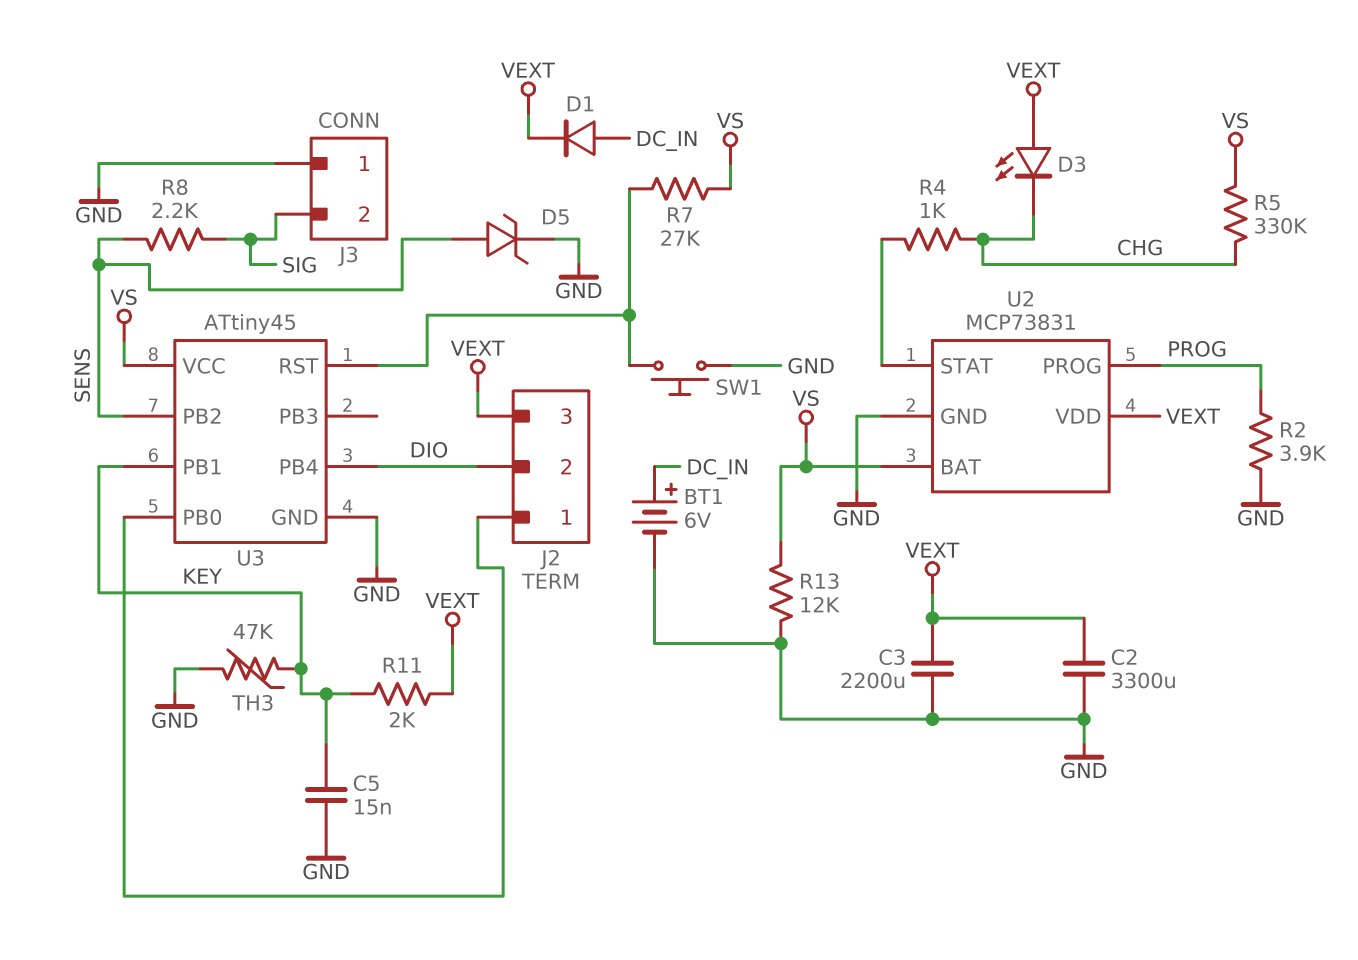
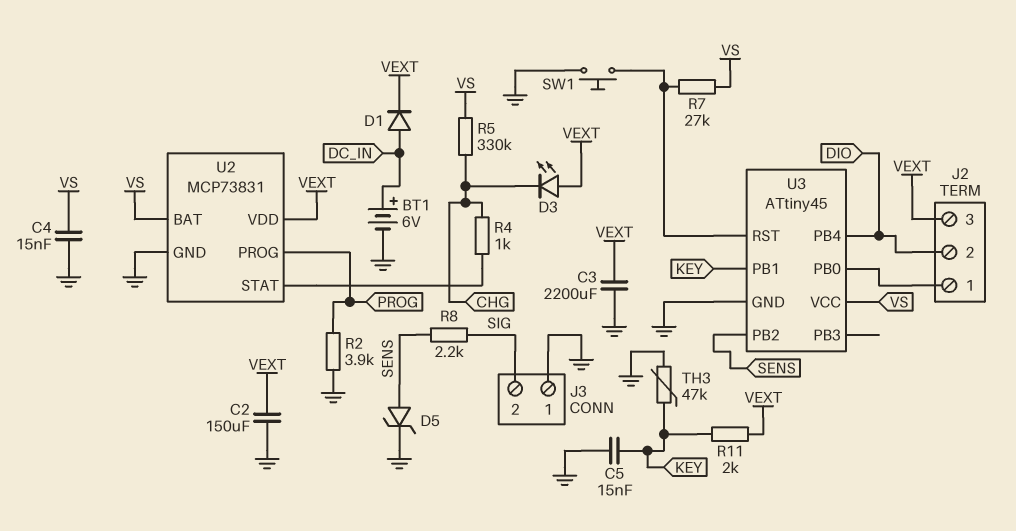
C2: 3300uF (GND, VEXT) -> 150uF (GND, VEXT)
C4: none -> 15nF (GND, VS)
R13: 12k (GND, VS) -> none

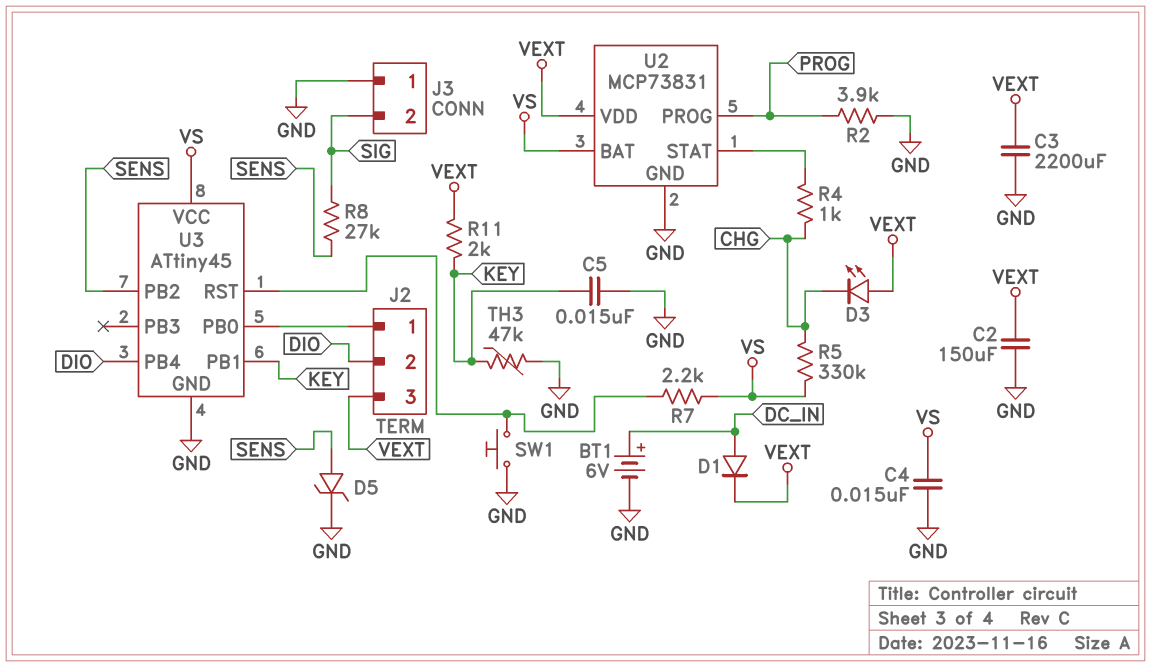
R7: 27k (U3/RST, VS) -> 2.2k (U3/RST, VS)
R8: 2.2k (SENS, SIG) -> 27k (SENS, SIG)

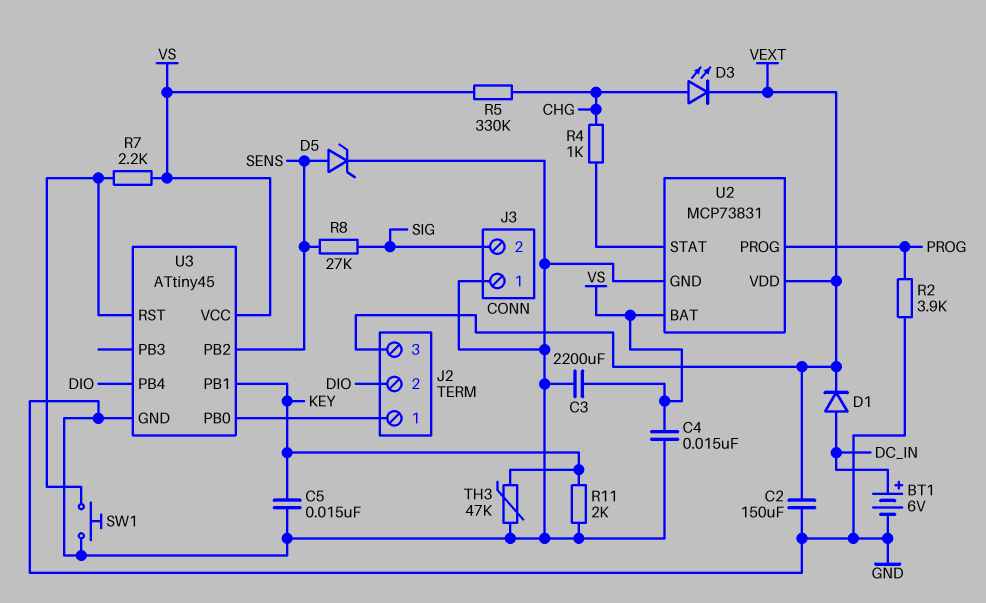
C3: 2200uF (GND, VEXT) -> 2200uF (GND, VS)
D3: LED (A VEXT, K CHG) -> LED (A CHG, K VEXT)
R11: 2k (KEY, VEXT) -> 2k (GND, KEY)

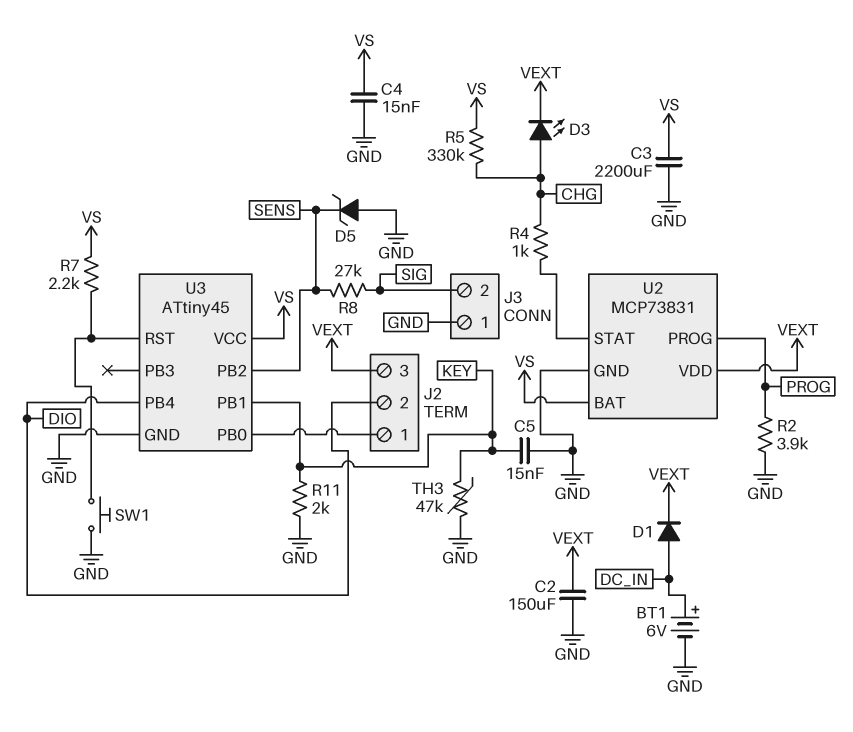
D5: zener (A SENS, K GND) -> zener (A GND, K SENS)

